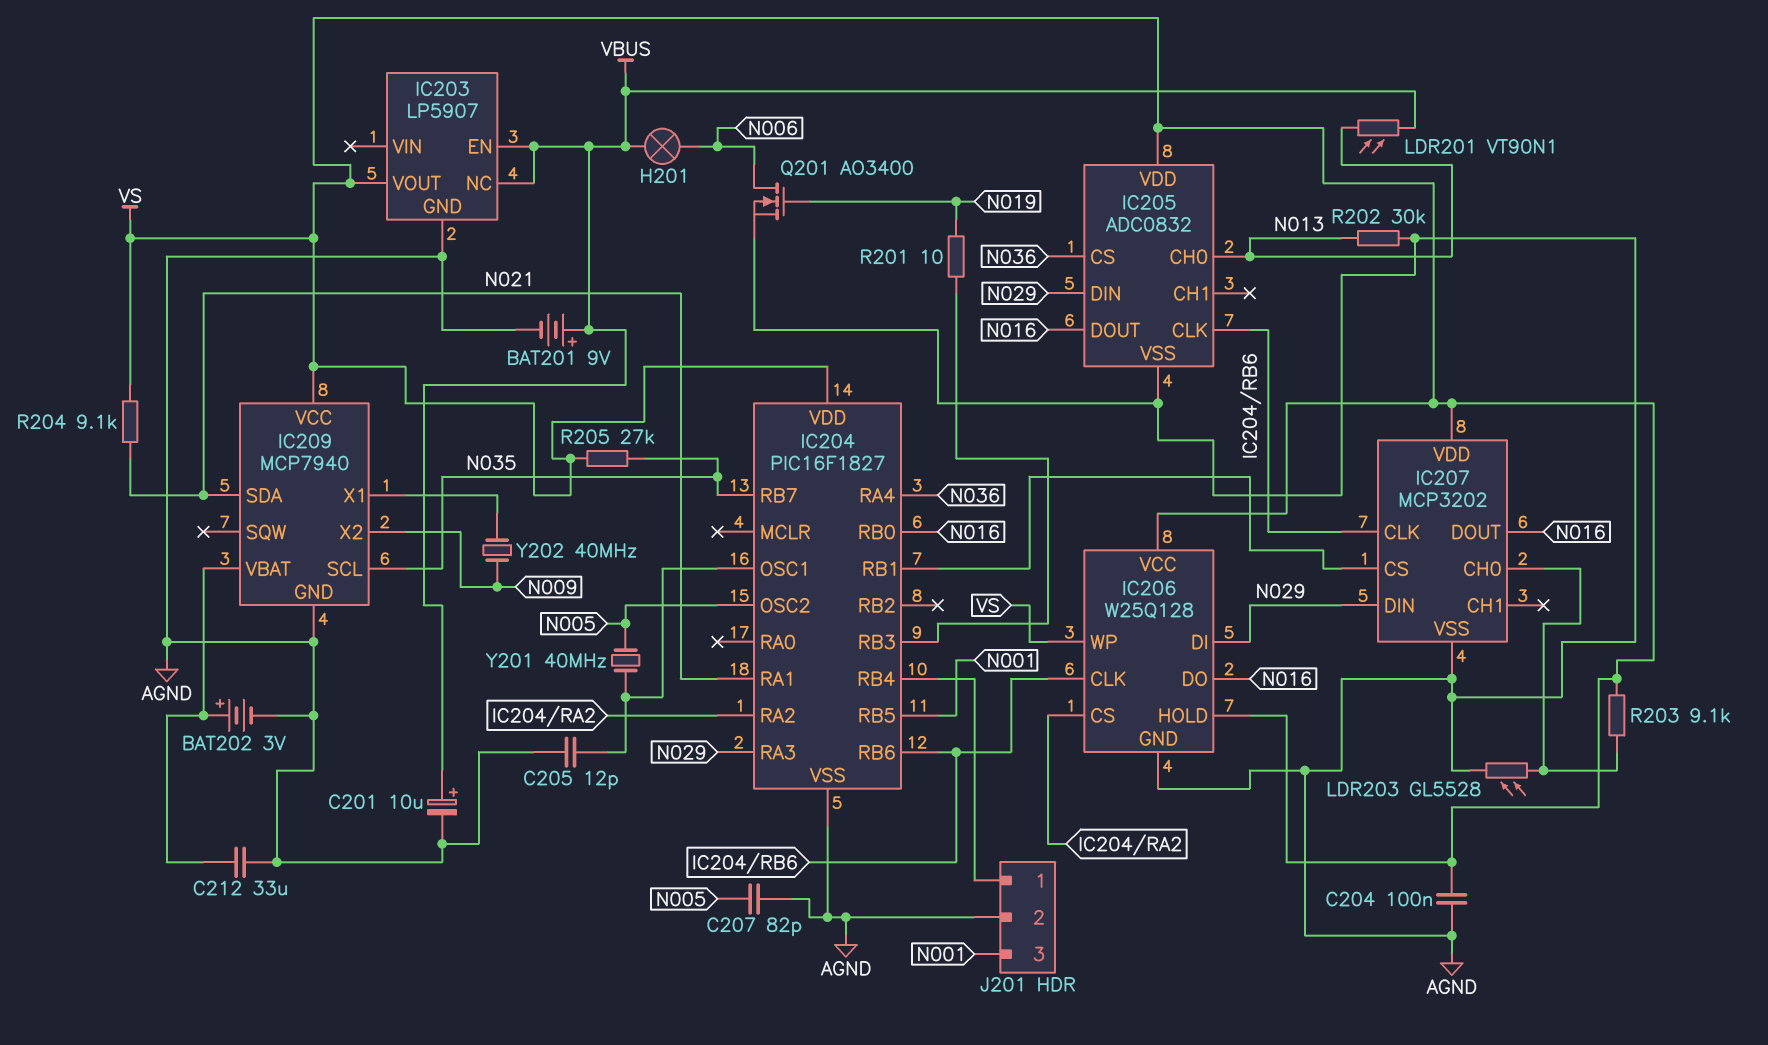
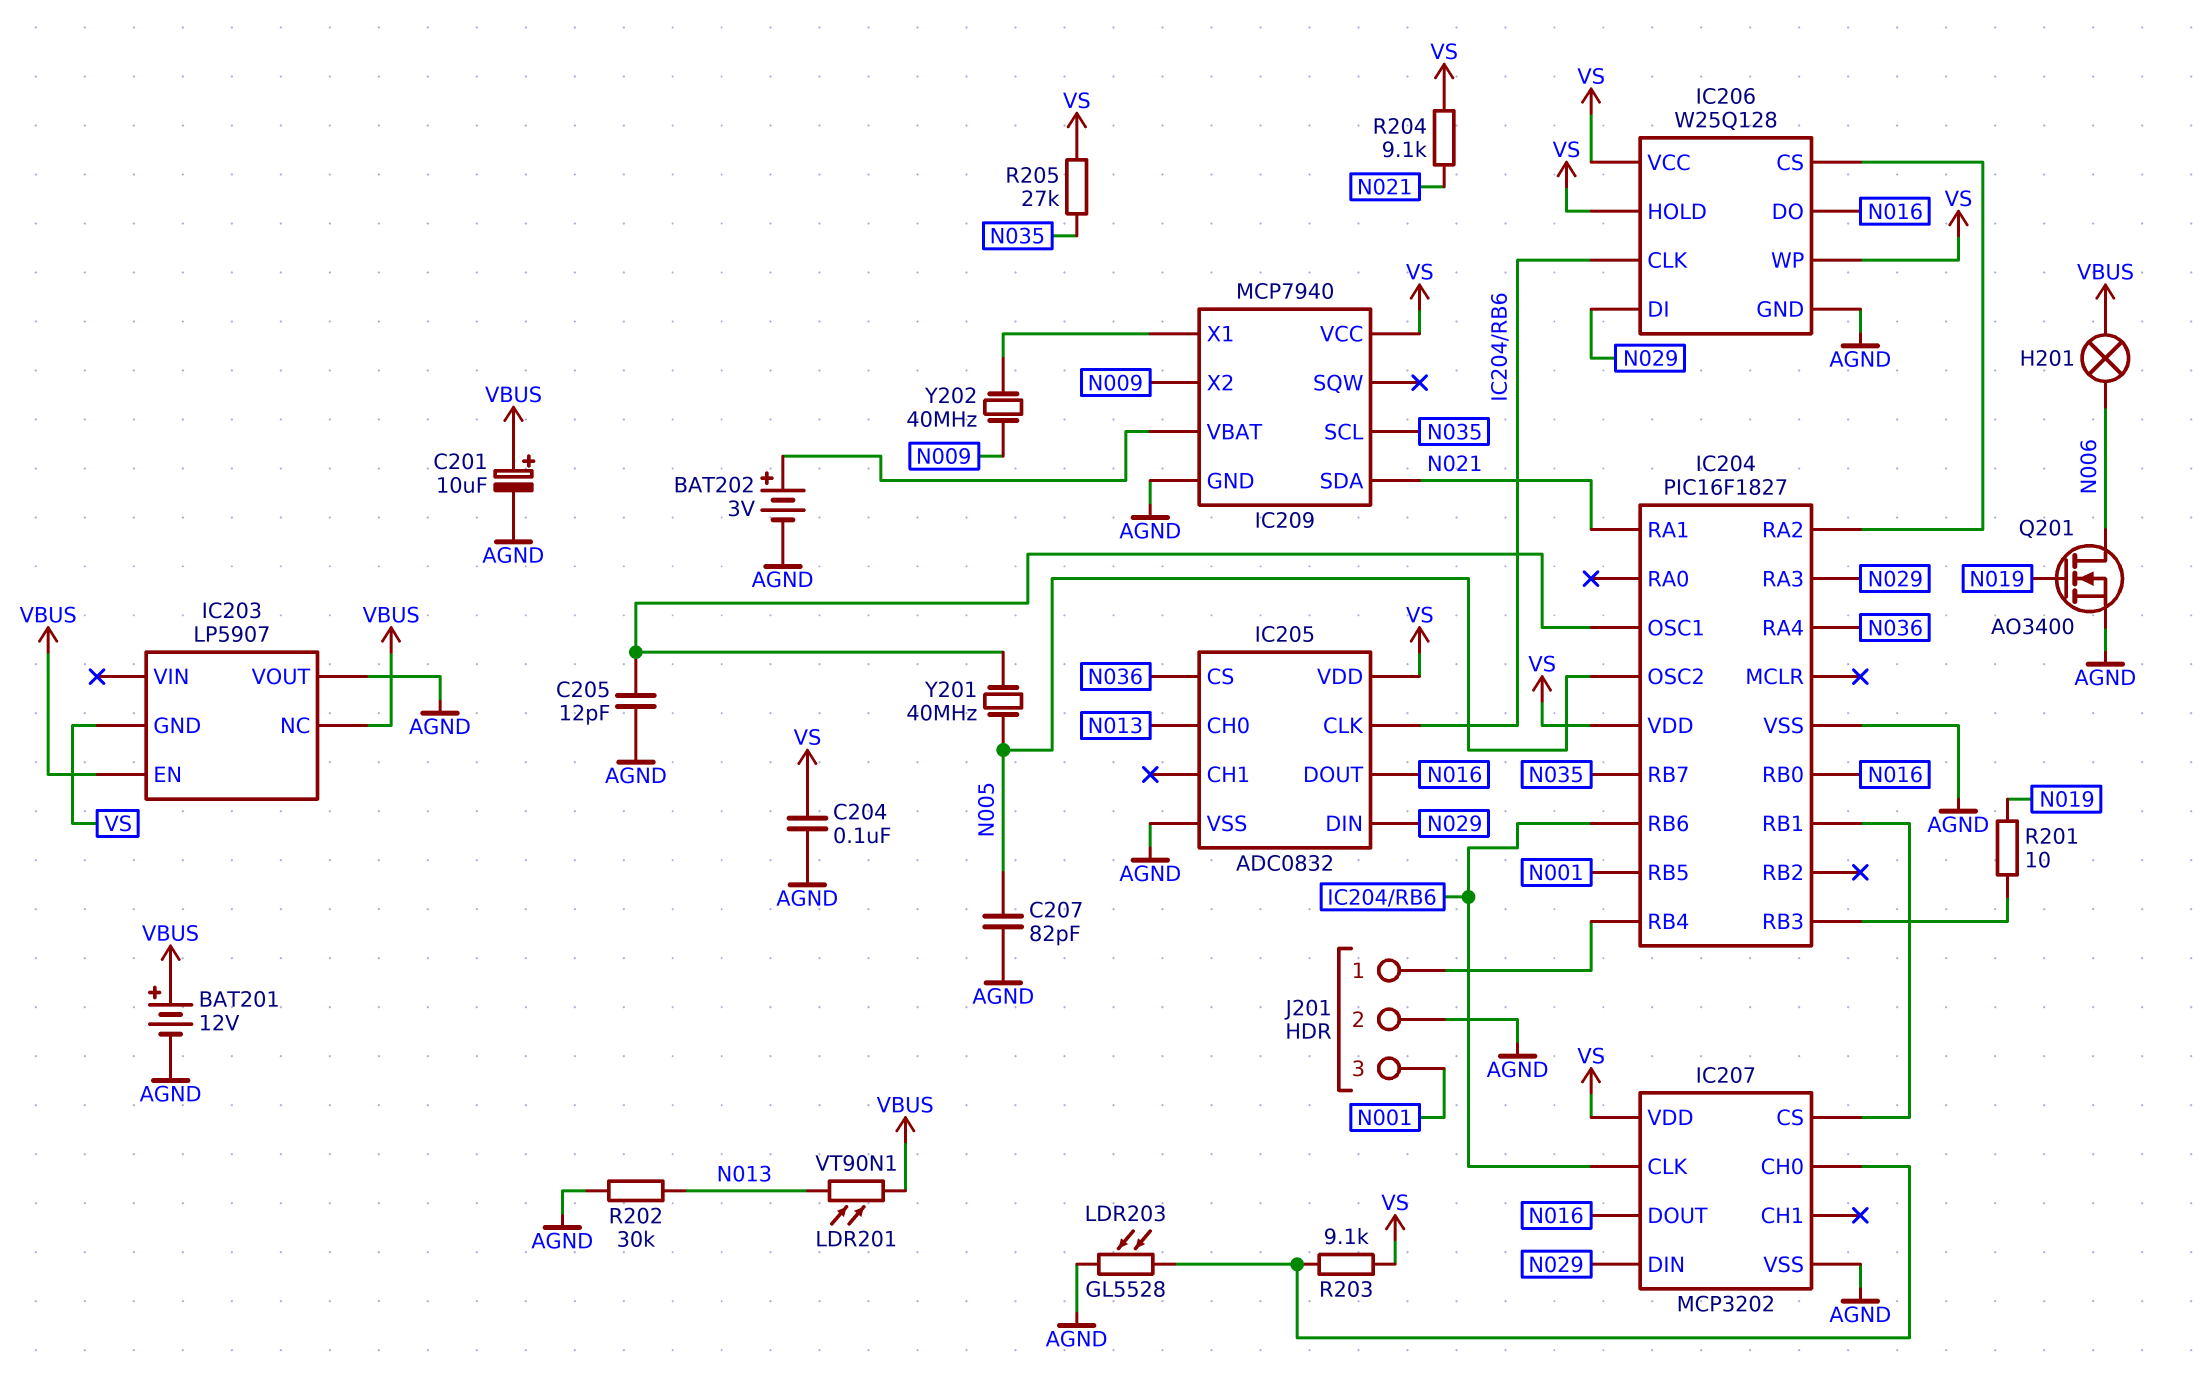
BAT201: 9V (plus VBUS, minus AGND) -> 12V (plus VBUS, minus AGND)
C212: 33uF (AGND, IC209/VBAT) -> none
IC203 pin GND: AGND -> VS
IC203 pin VOUT: VS -> AGND

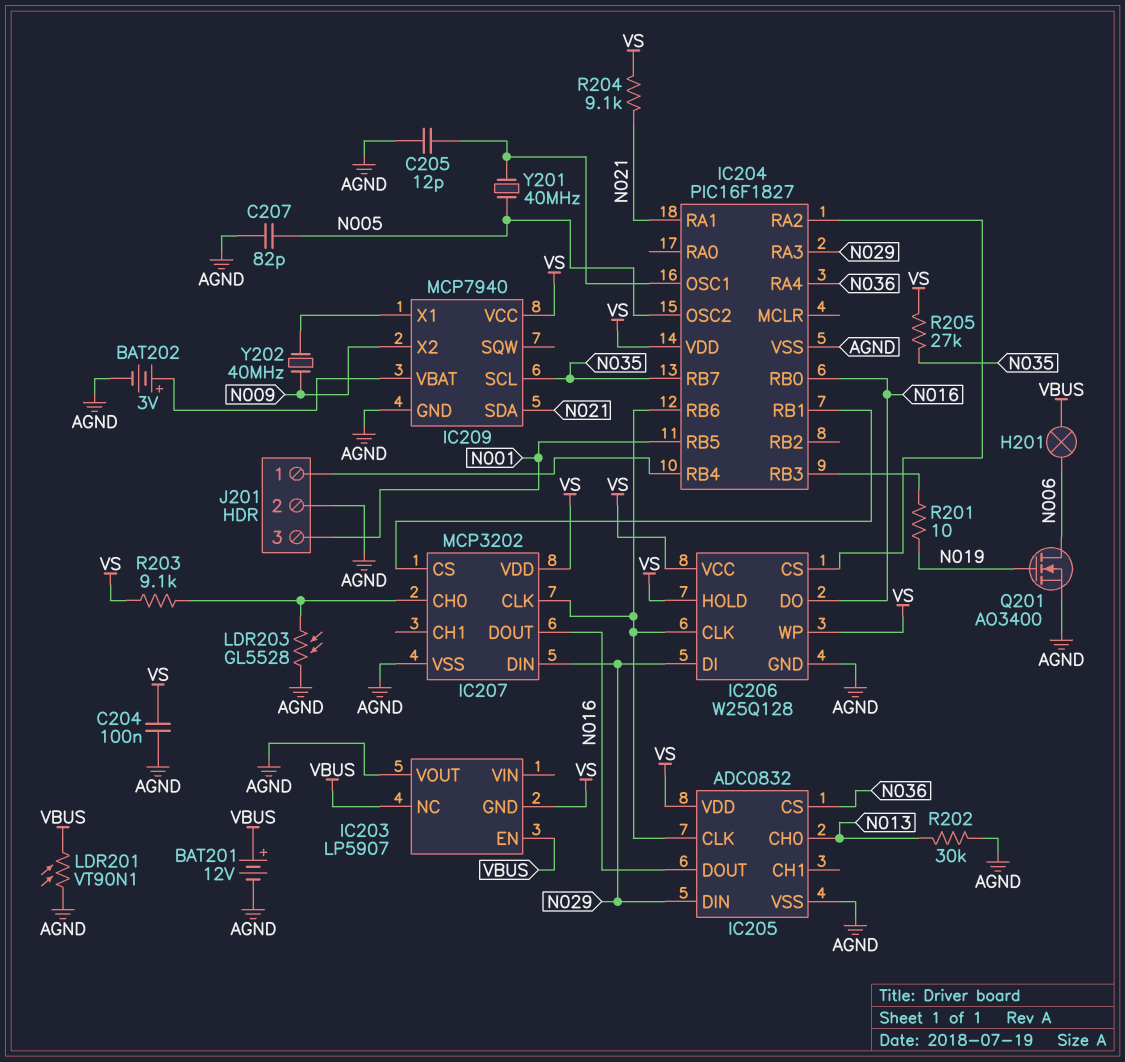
C201: 10uF (plus VBUS, minus AGND) -> none
LDR201: VT90N1 (N013, VBUS) -> VT90N1 (AGND, VBUS)

